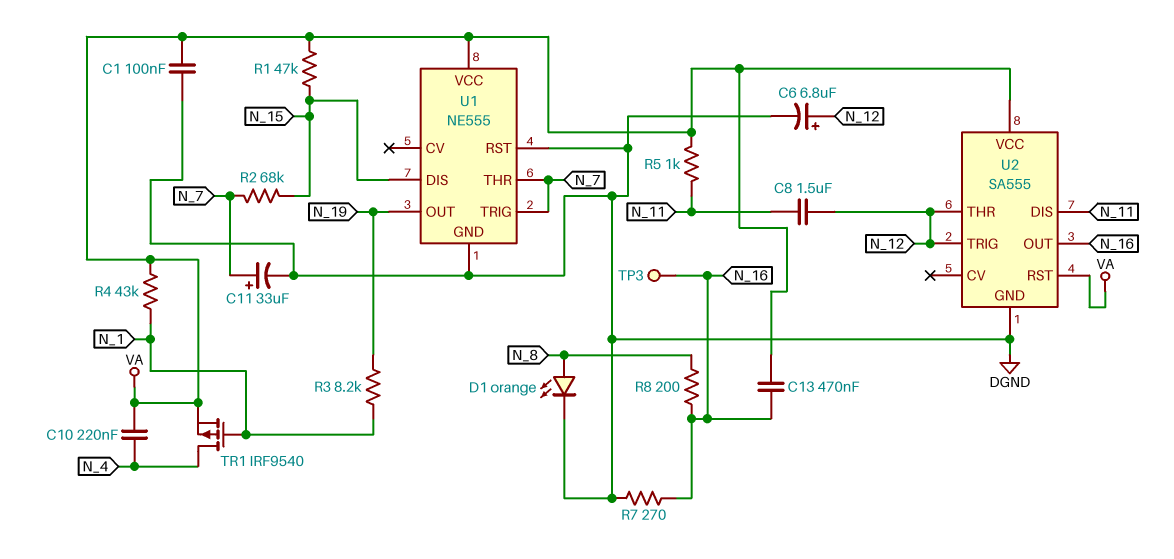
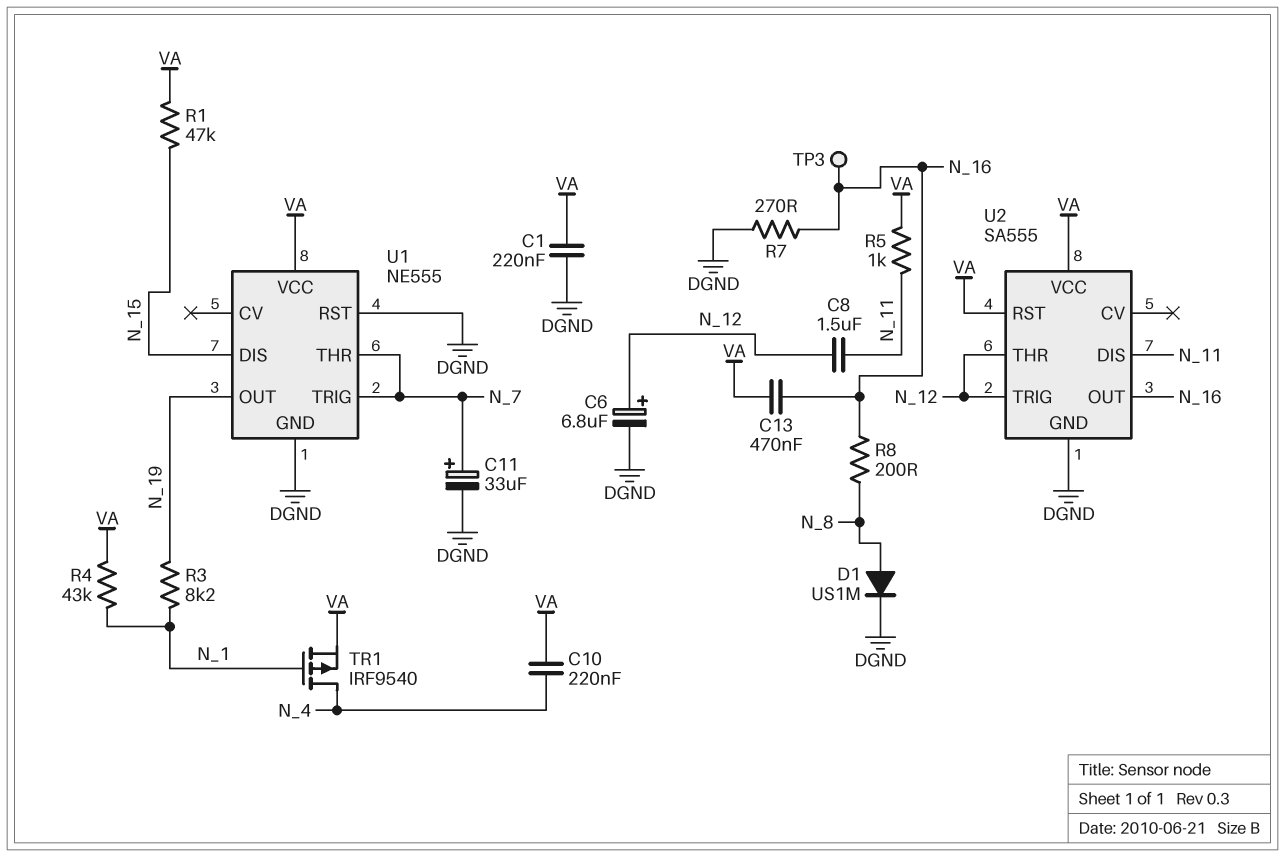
C1: 100nF (DGND, VA) -> 220nF (DGND, VA)
D1: LED orange (A N_8, K DGND) -> diode US1M (A N_8, K DGND)
R2: 68k (N_7, N_15) -> none

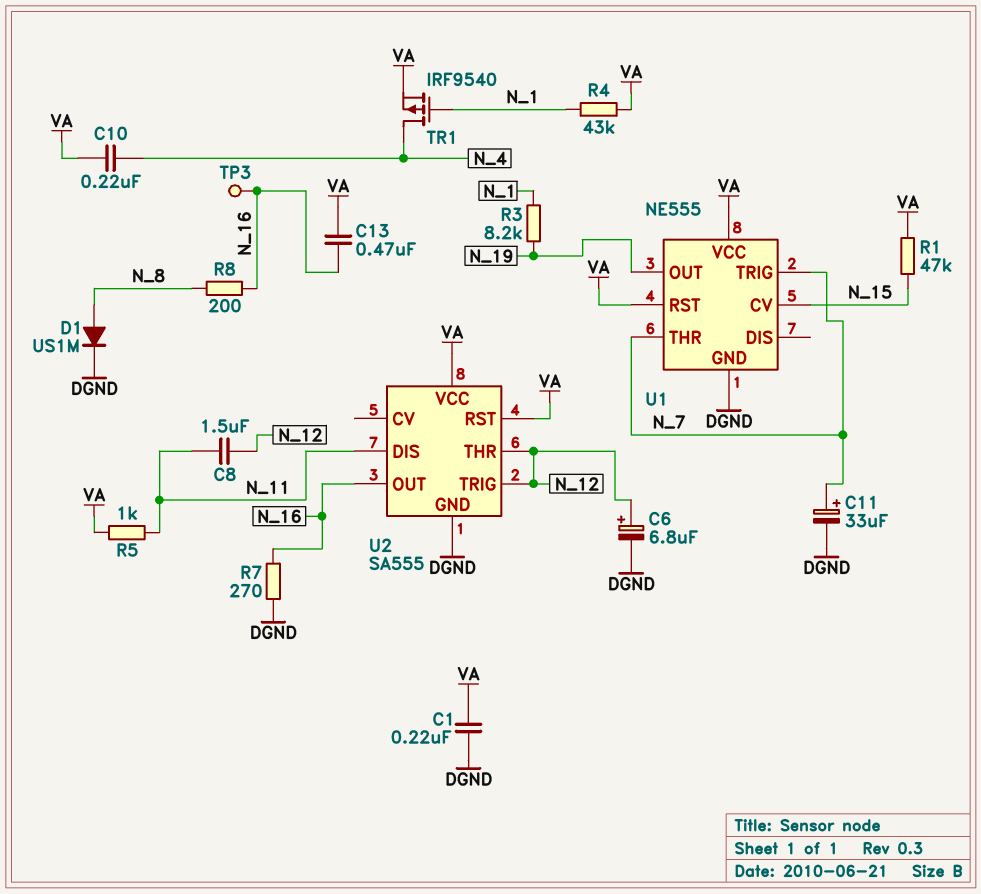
U1 pin CV: none -> N_15
U1 pin DIS: N_15 -> none
U1 pin RST: DGND -> VA

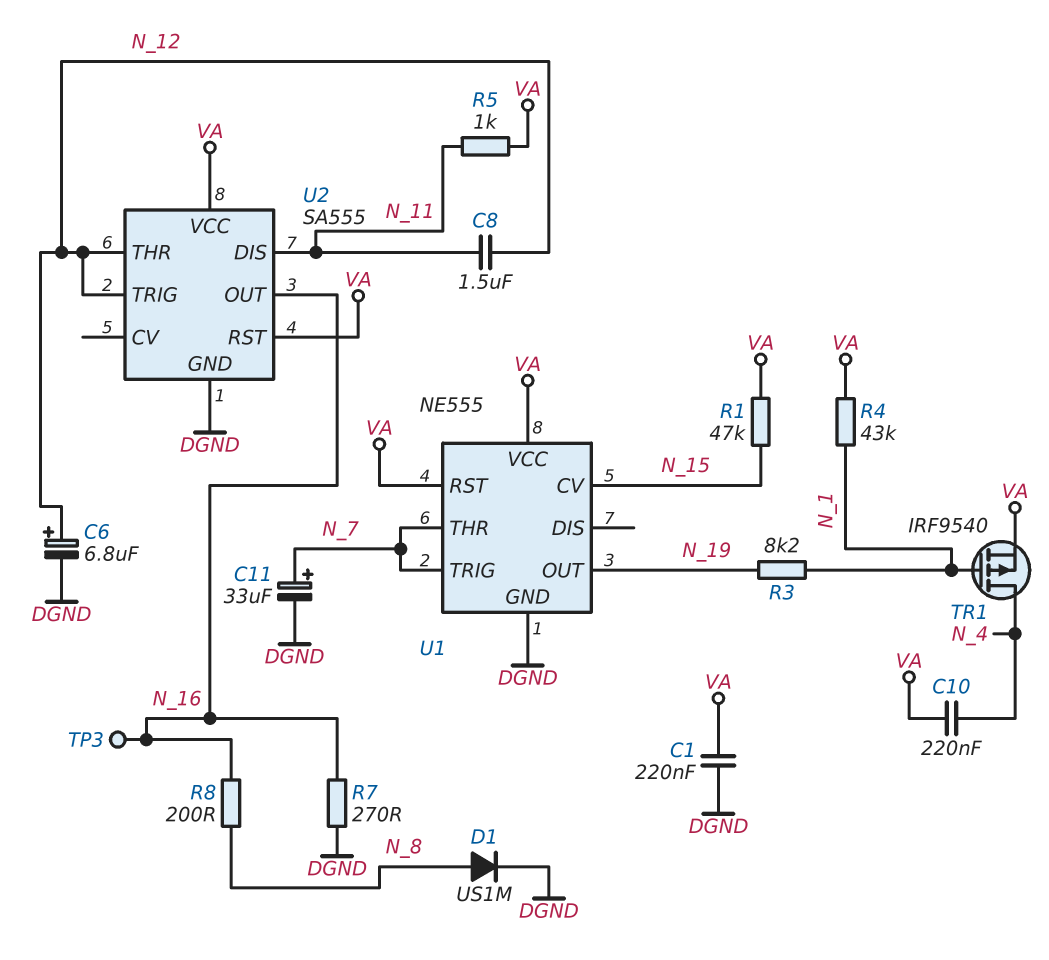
C13: 470nF (N_16, VA) -> none

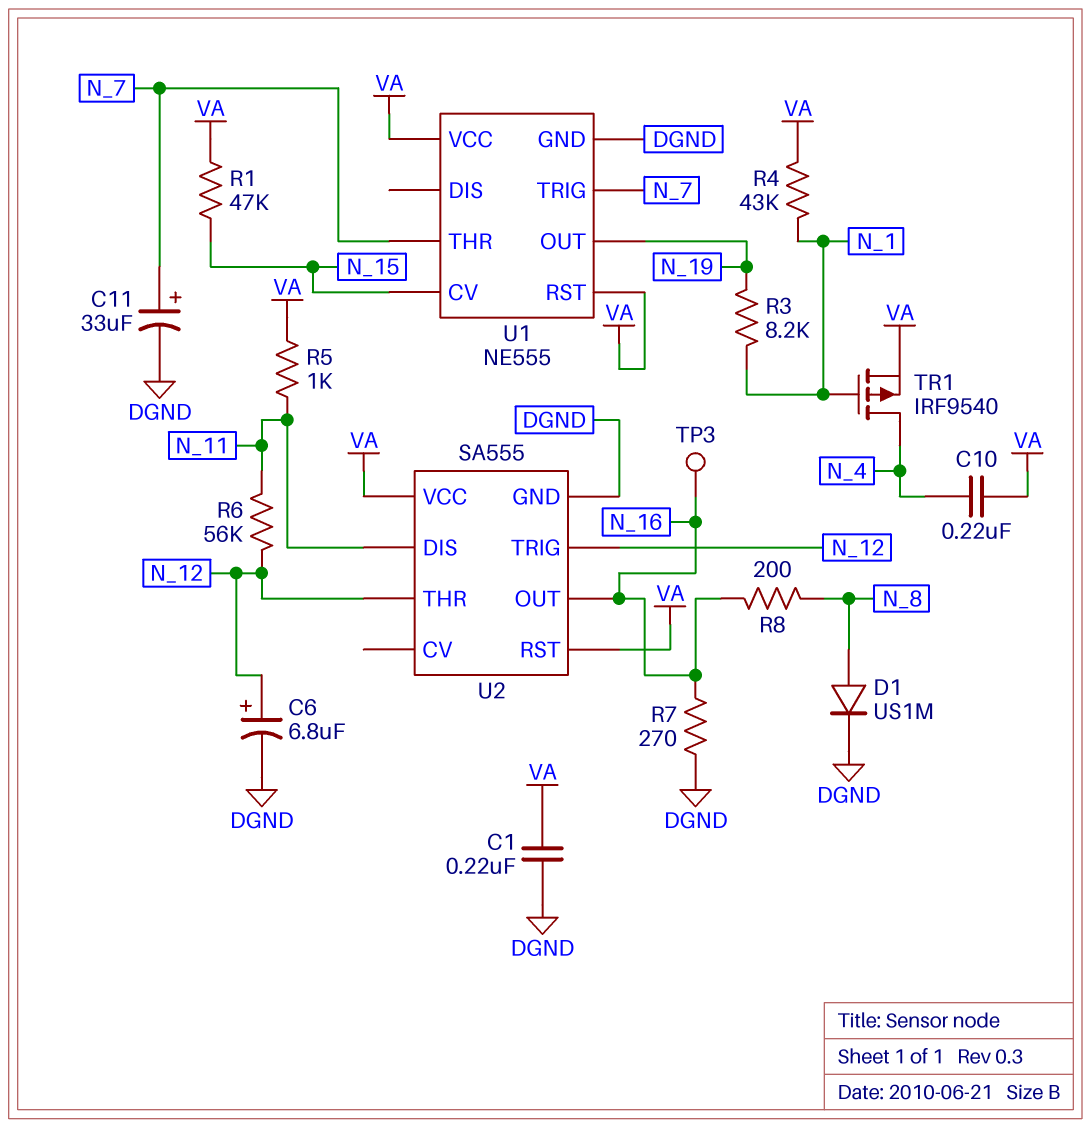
C8: 1.5uF (N_11, N_12) -> none
R6: none -> 56k (N_11, N_12)

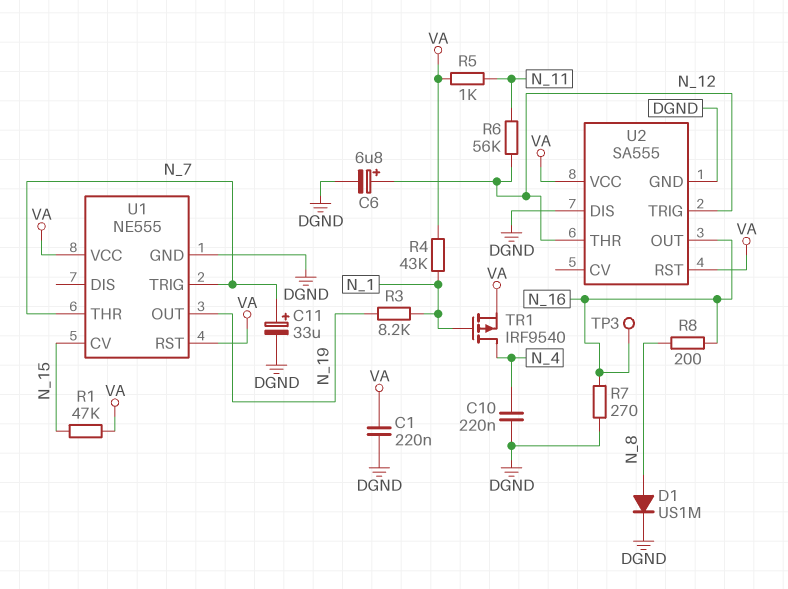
C10: 220nF (N_4, VA) -> 220nF (DGND, N_4)
U2 pin DIS: N_11 -> DGND

